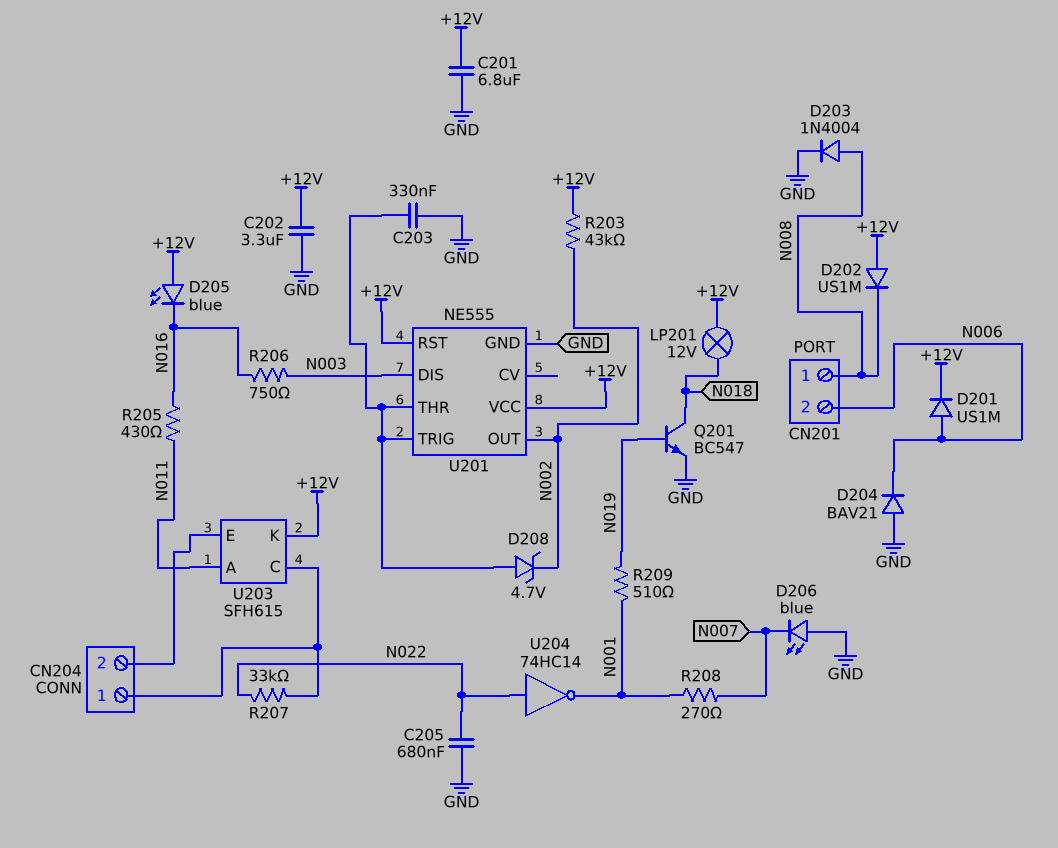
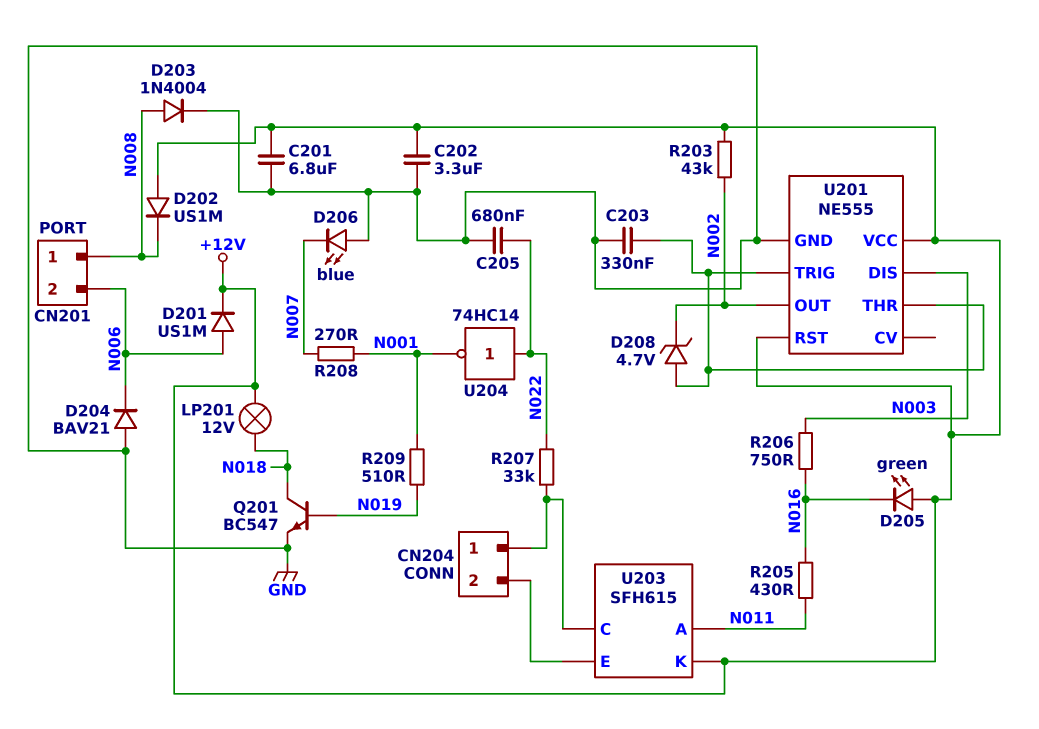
D205: LED blue (A +12V, K N016) -> LED green (A +12V, K N016)

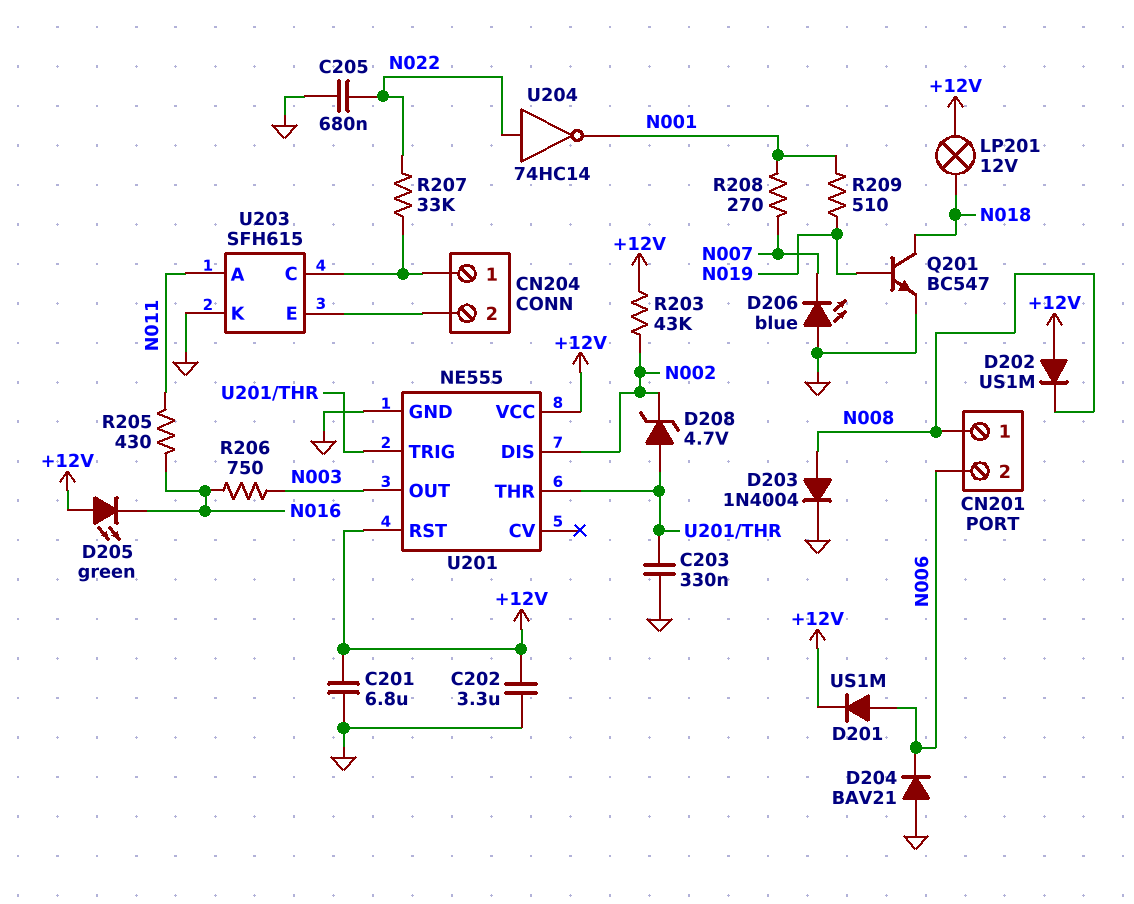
U201 pin DIS: N003 -> N002
U201 pin OUT: N002 -> N003
U203 pin K: +12V -> GND

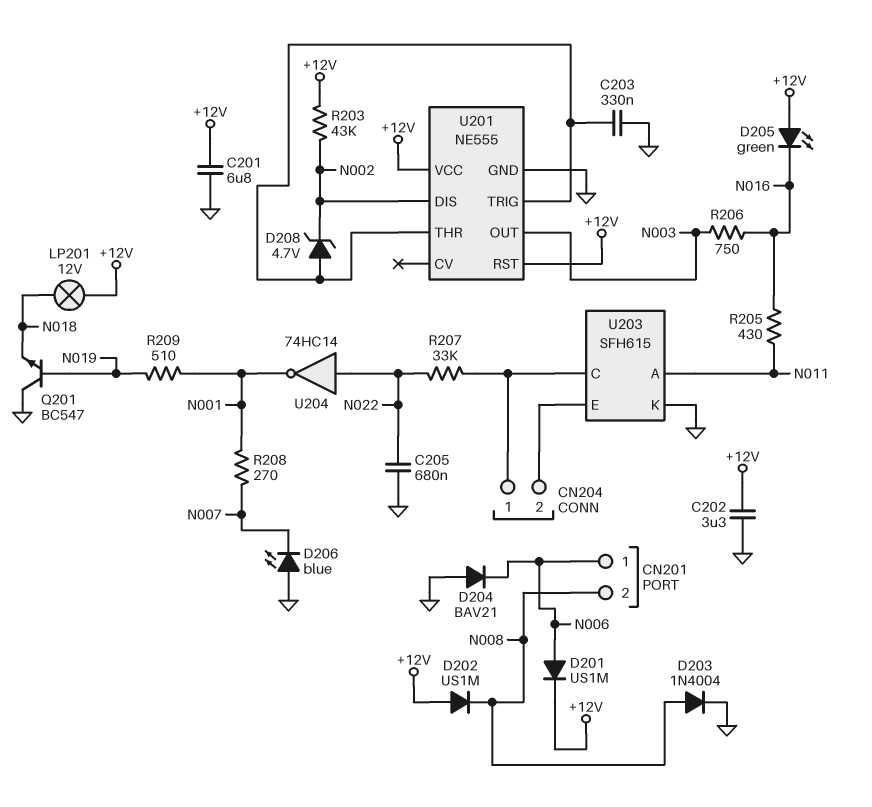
CN201 pin 1: N008 -> N006
CN201 pin 2: N006 -> N008
Q201: NPN BC547 (B N019, C N018, E GND) -> NPN BC547 (B N019, C GND, E N018)

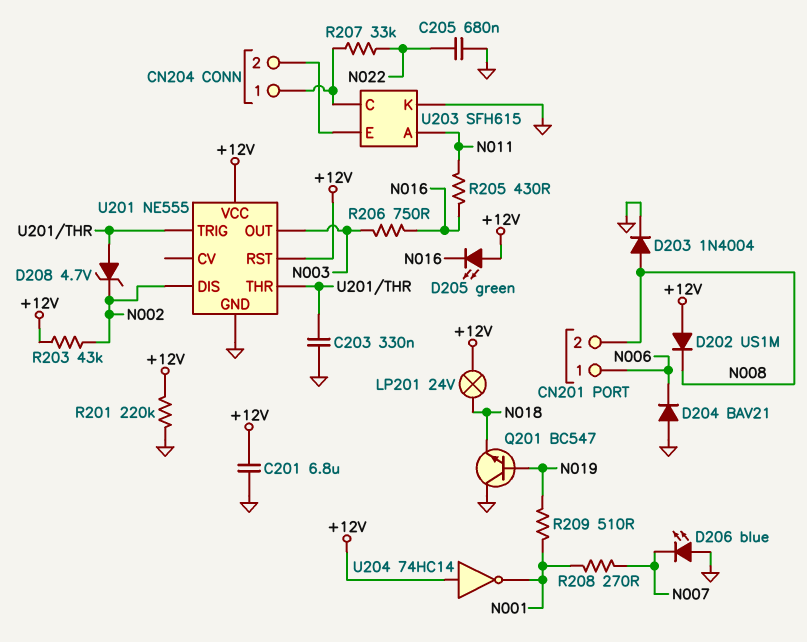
C202: 3.3uF (+12V, GND) -> none
D201: diode US1M (A N006, K +12V) -> none
LP201: lamp 12V (+12V, N018) -> lamp 24V (+12V, N018)
R201: none -> 220k (+12V, GND)
U204: NOT 74HC14 (in N022, out N001) -> NOT 74HC14 (in +12V, out N001)

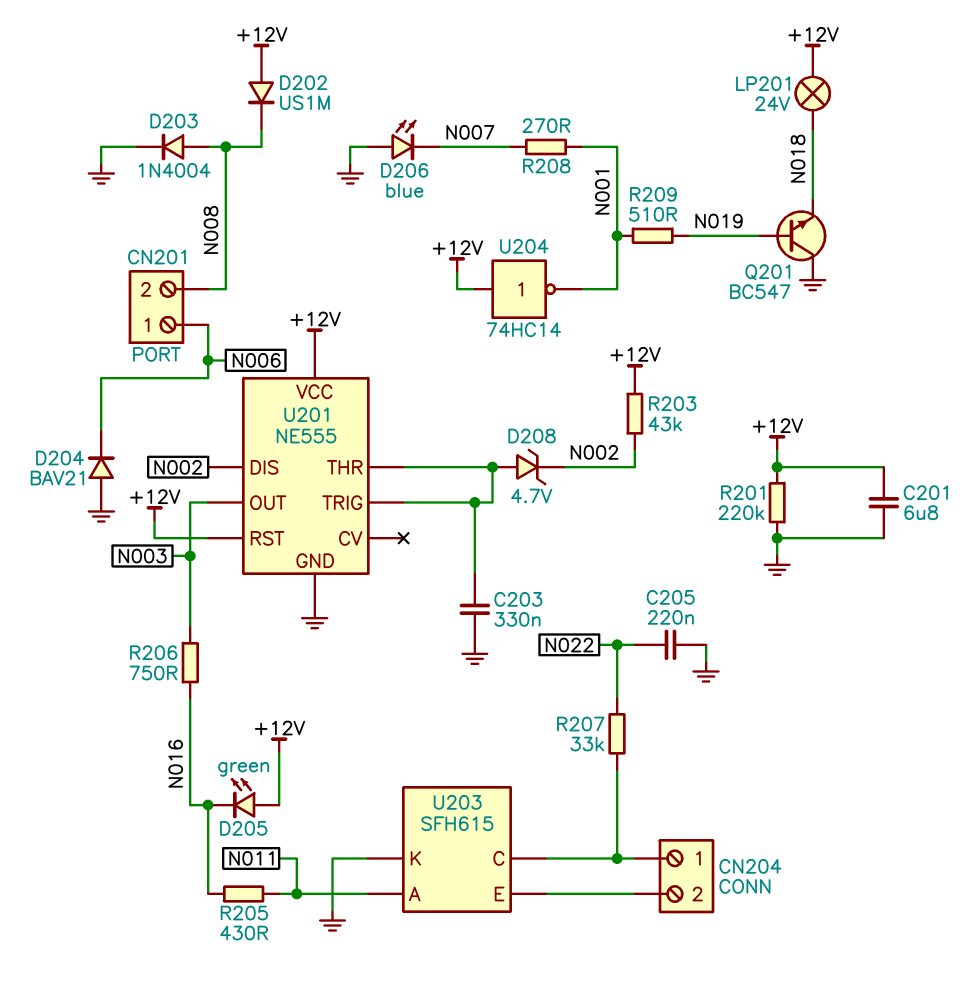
C205: 680nF (GND, N022) -> 220nF (GND, N022)

